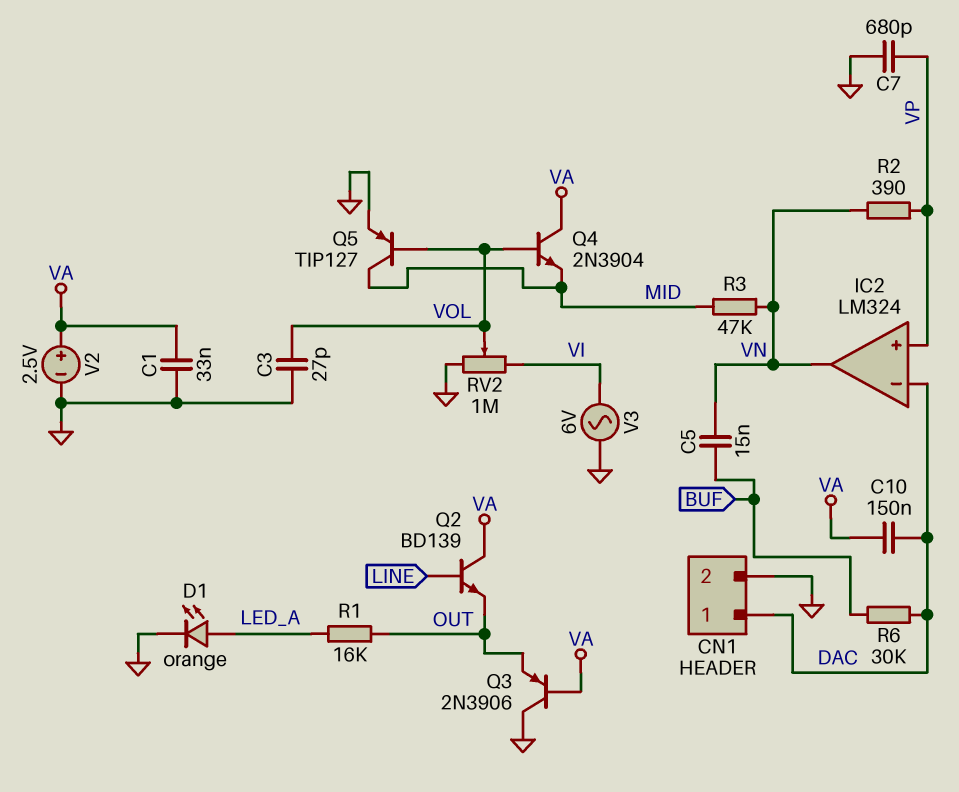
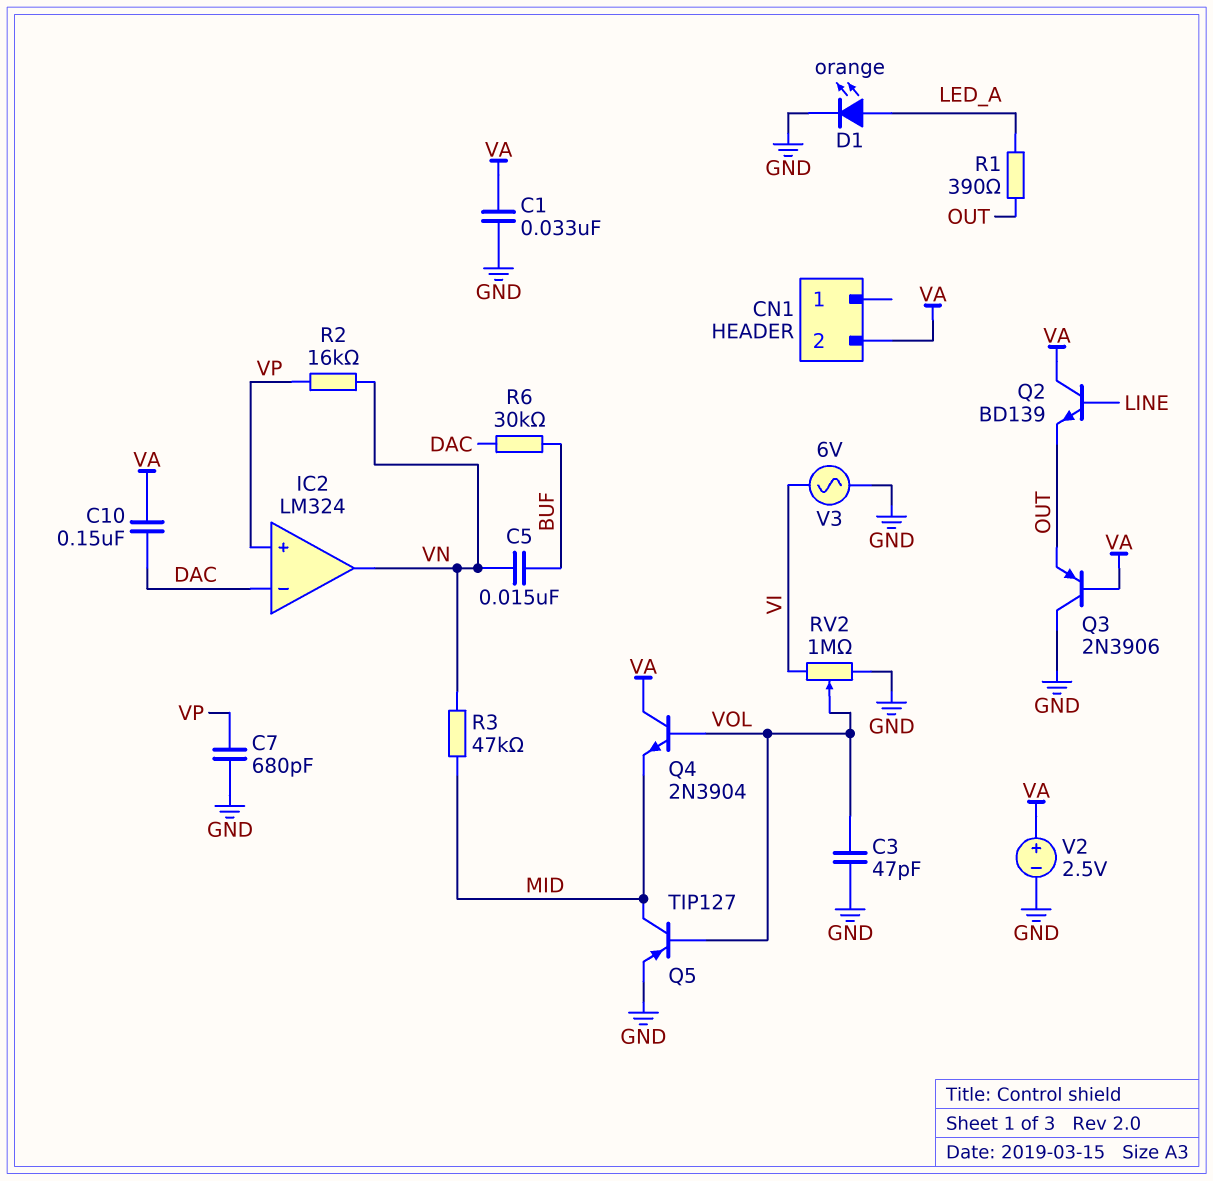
C3: 27pF (GND, VOL) -> 47pF (GND, VOL)
CN1 pin 1: DAC -> none
CN1 pin 2: GND -> VA
R1: 16k (LED_A, OUT) -> 390 (LED_A, OUT)
R2: 390 (VN, VP) -> 16k (VN, VP)

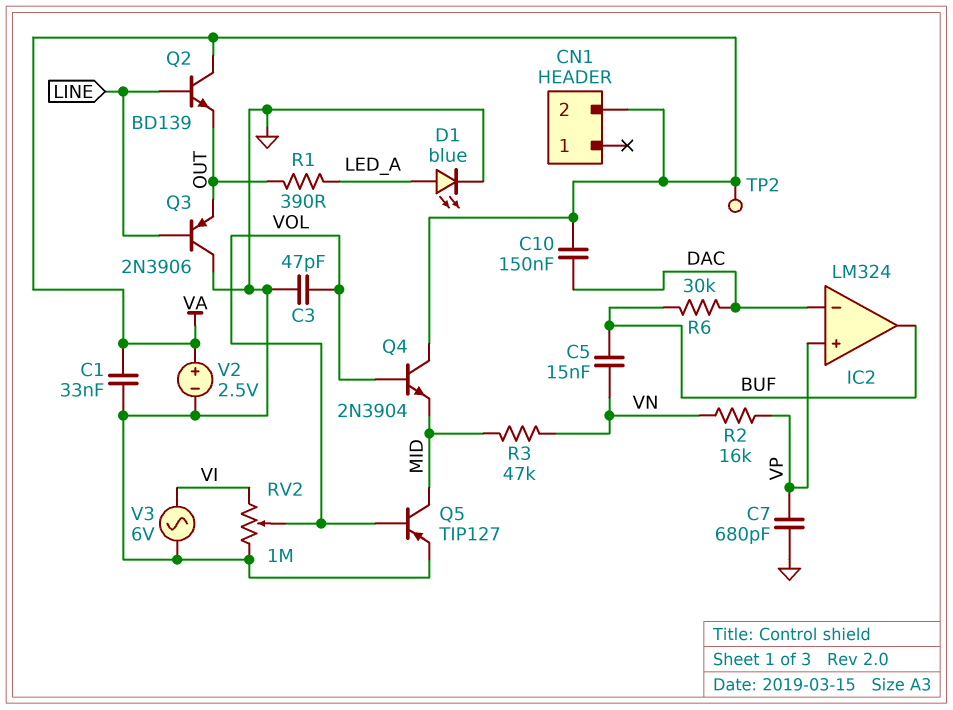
D1: LED orange (A LED_A, K GND) -> LED blue (A LED_A, K GND)
IC2 pin out: VN -> BUF
Q3: PNP 2N3906 (B VA, C GND, E OUT) -> PNP 2N3906 (B LINE, C GND, E OUT)
TP2: none -> test point (VA)

